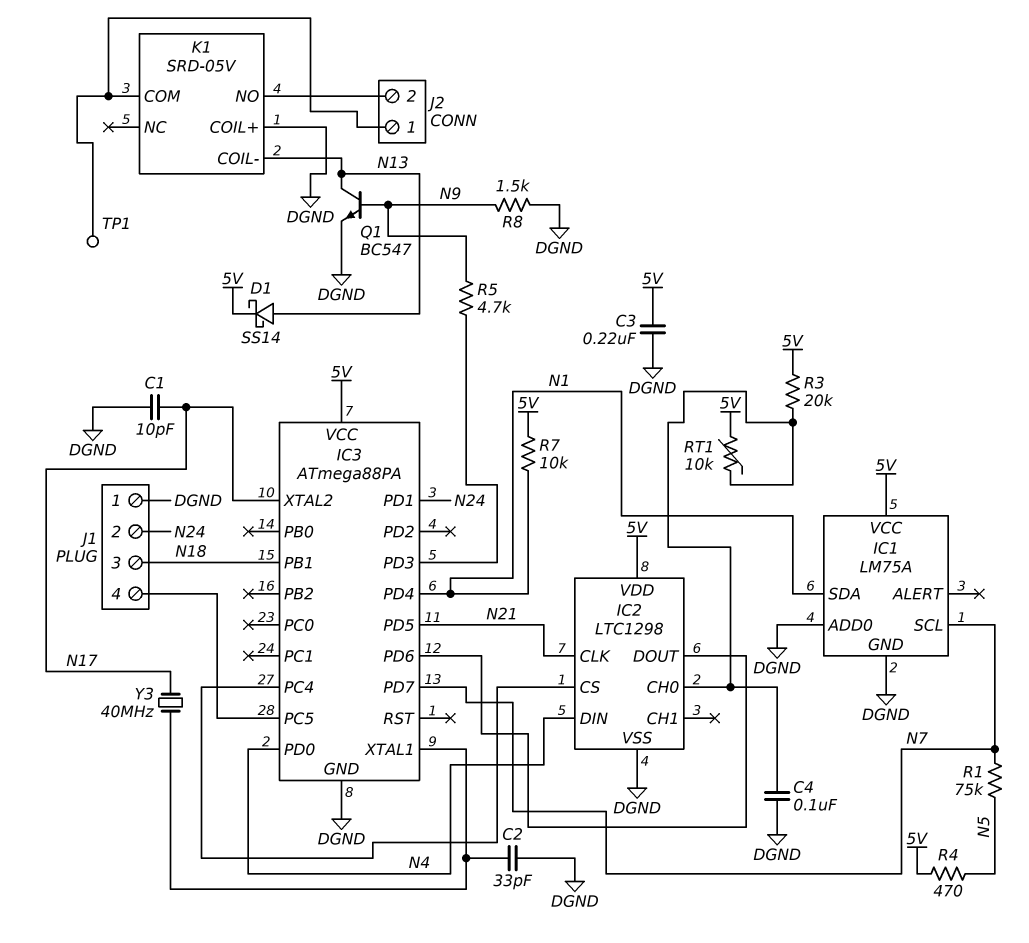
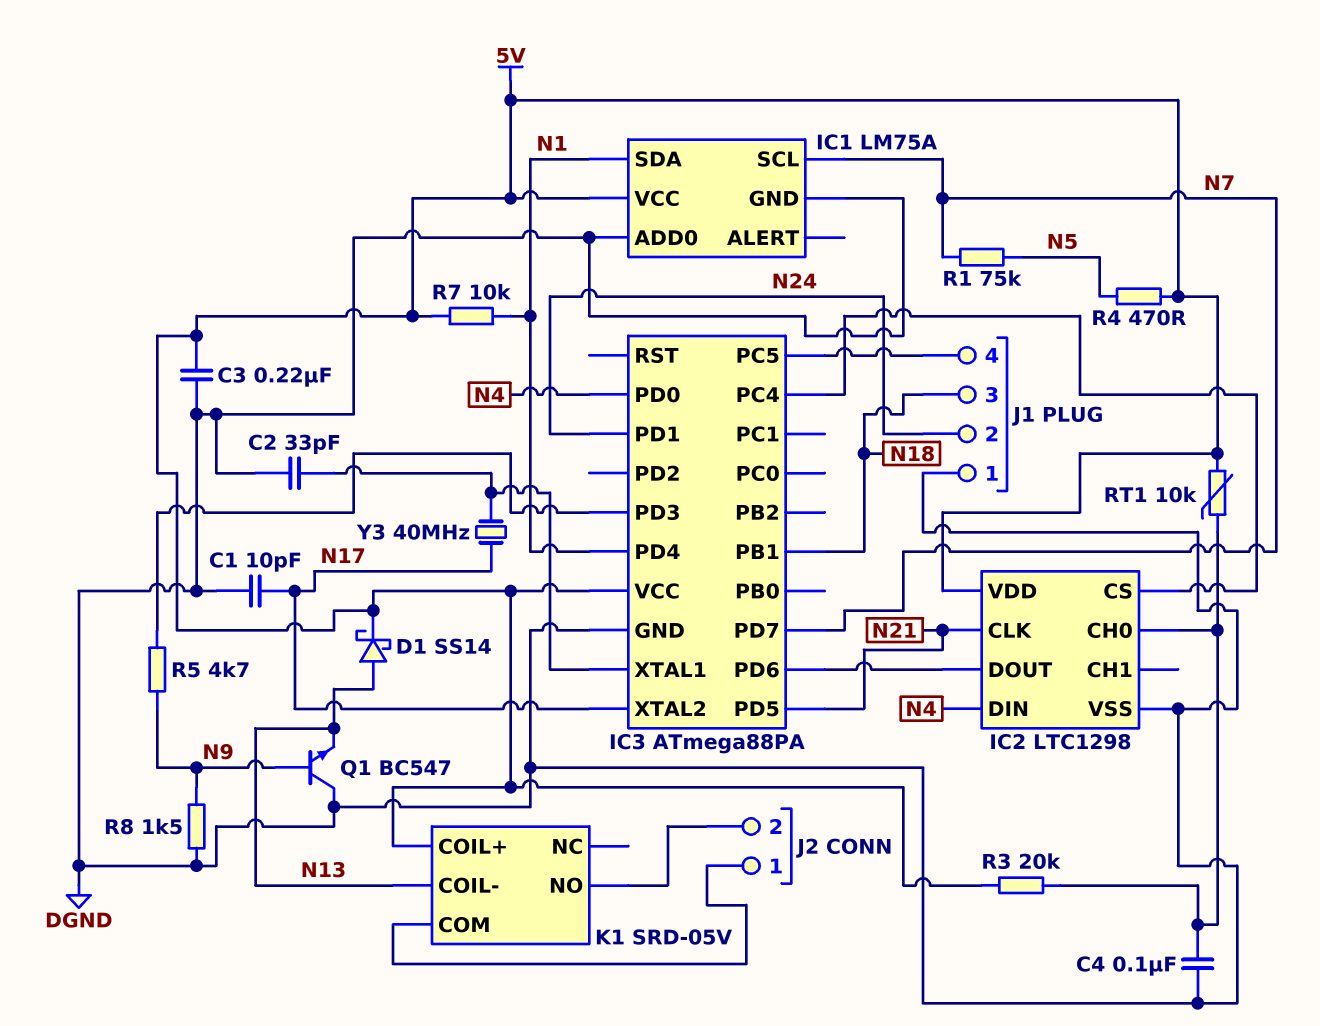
K1 pin COIL+: DGND -> 5V
Q1: NPN BC547 (B N9, C N13, E DGND) -> NPN BC547 (B N9, C DGND, E N13)
TP1: test point (J2/1) -> none

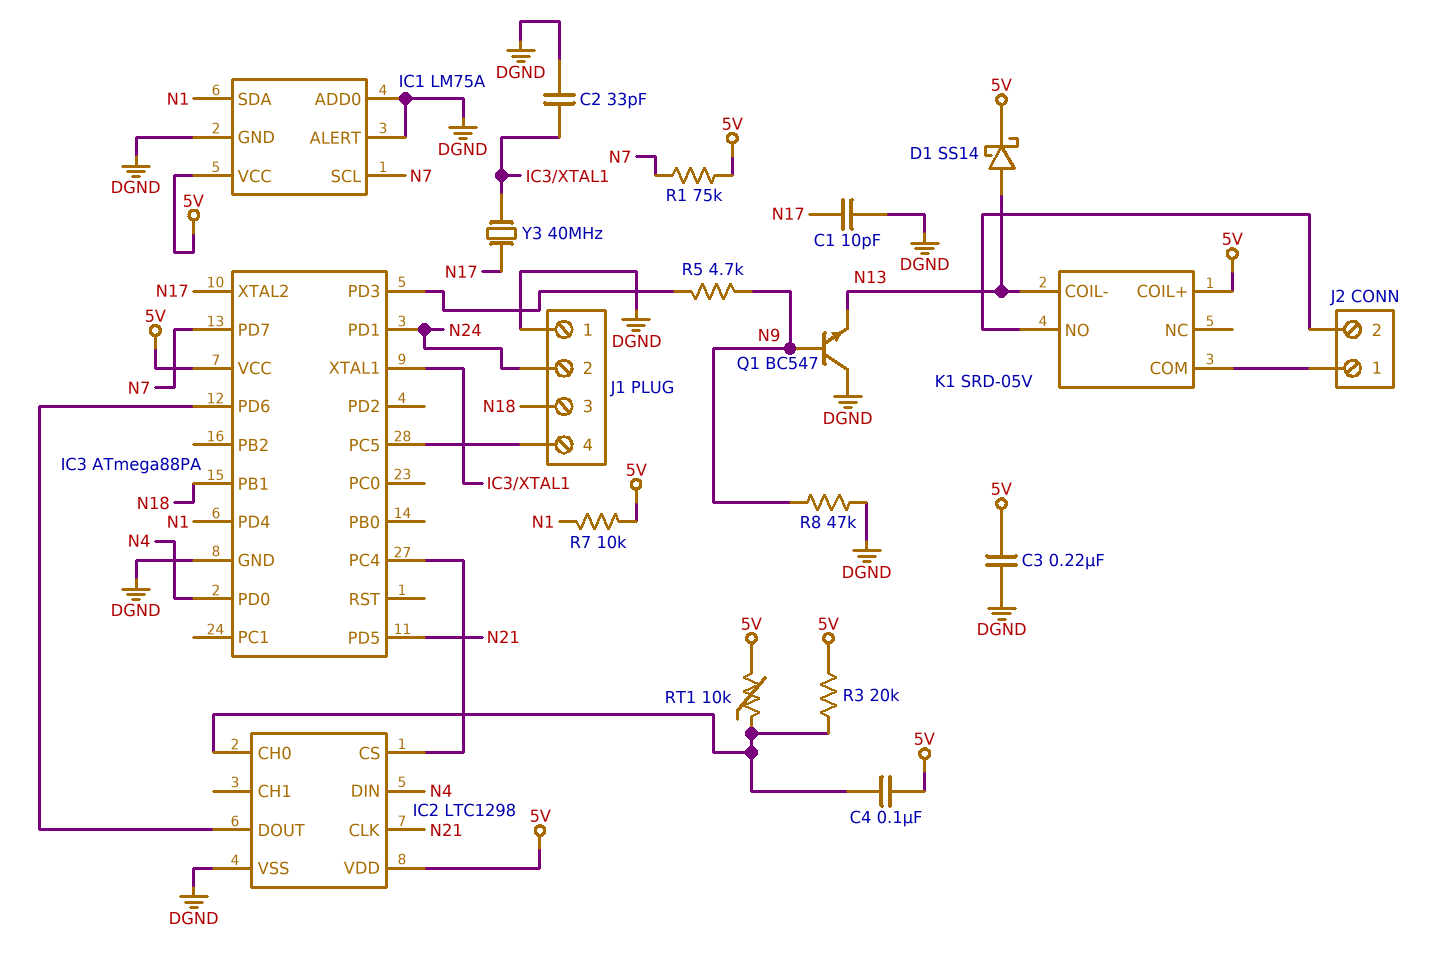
C4: 100nF (DGND, IC2/CH0) -> 100nF (5V, IC2/CH0)
IC1 pin ALERT: none -> DGND
R1: 75k (N5, N7) -> 75k (5V, N7)
R4: 470 (5V, N5) -> none
R8: 1.5k (DGND, N9) -> 47k (DGND, N9)

